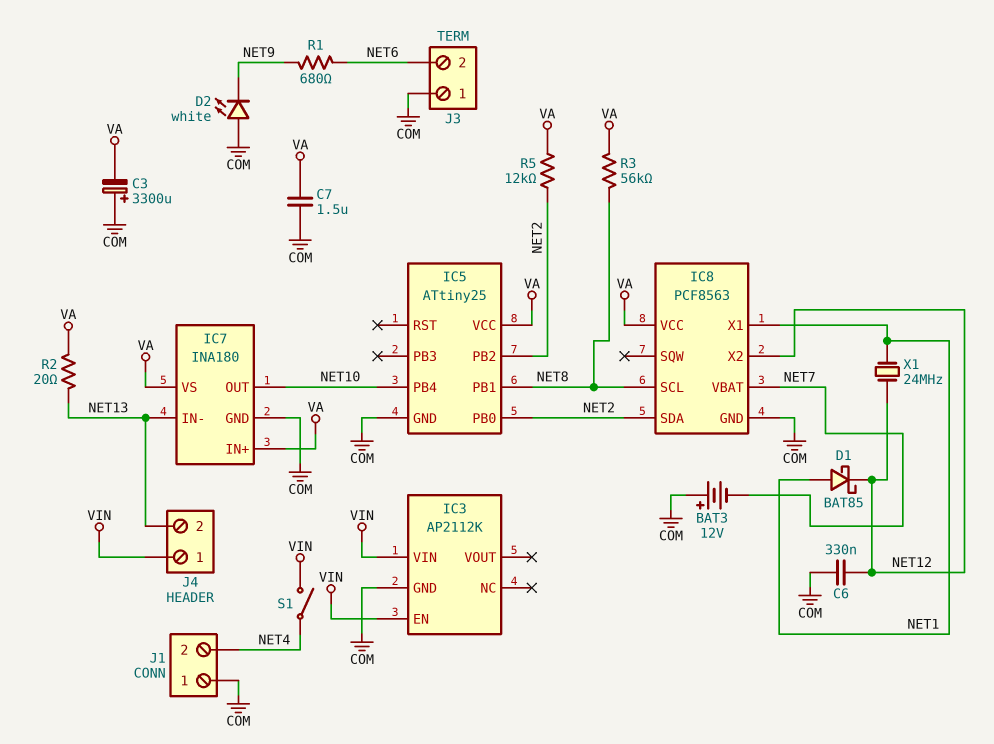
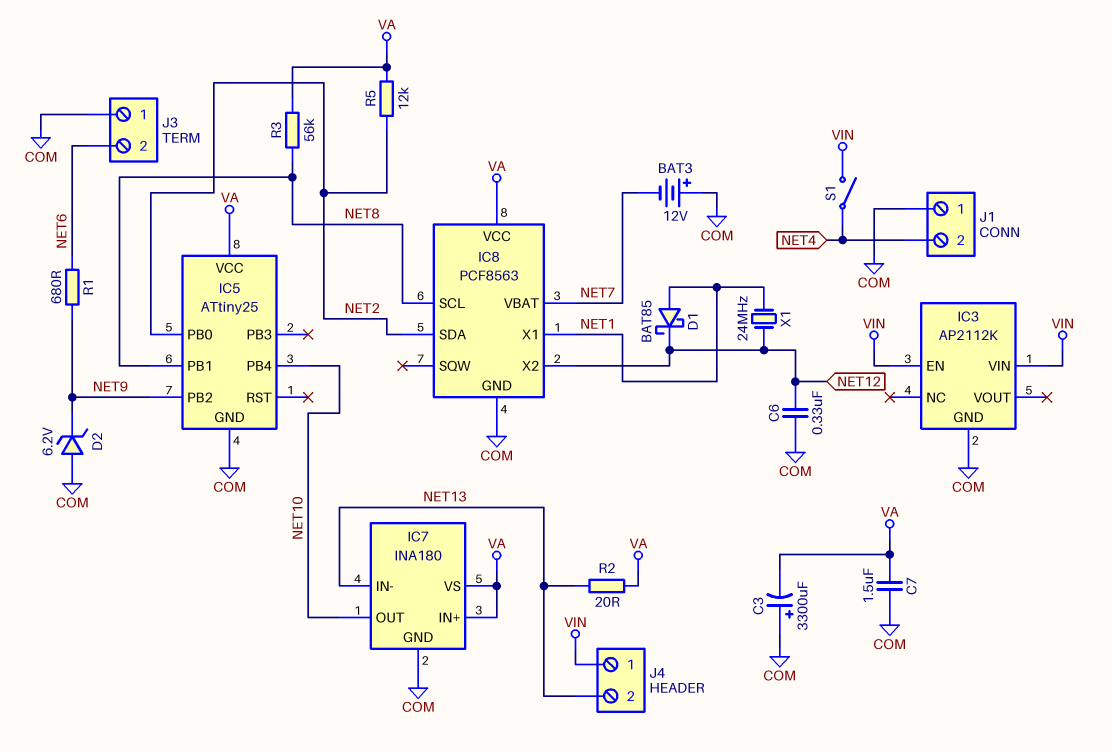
D2: LED white (A COM, K NET9) -> zener 6.2V (A COM, K NET9)
IC5 pin PB2: NET2 -> NET9

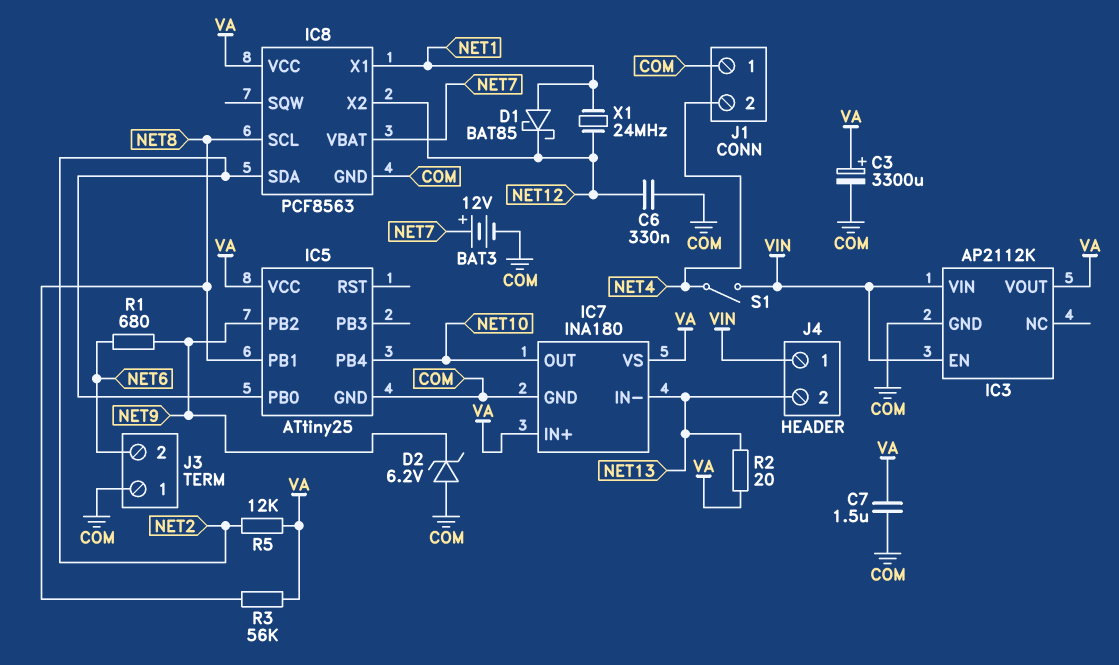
BAT3: 12V (plus COM, minus NET7) -> 12V (plus NET7, minus COM)
C3: 3300uF (plus COM, minus VA) -> 3300uF (plus VA, minus COM)
IC3 pin VOUT: none -> VA

